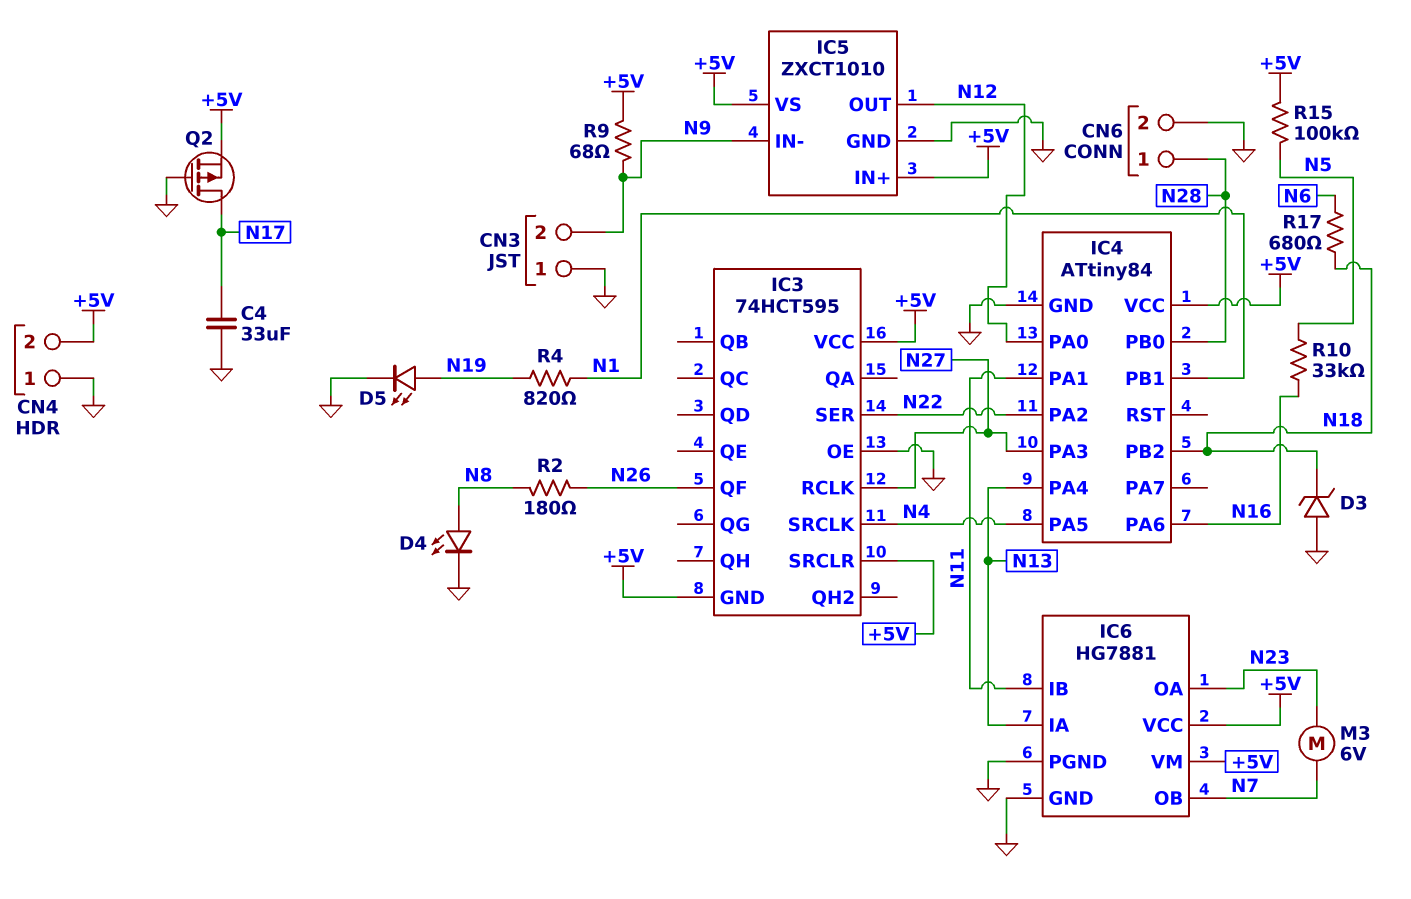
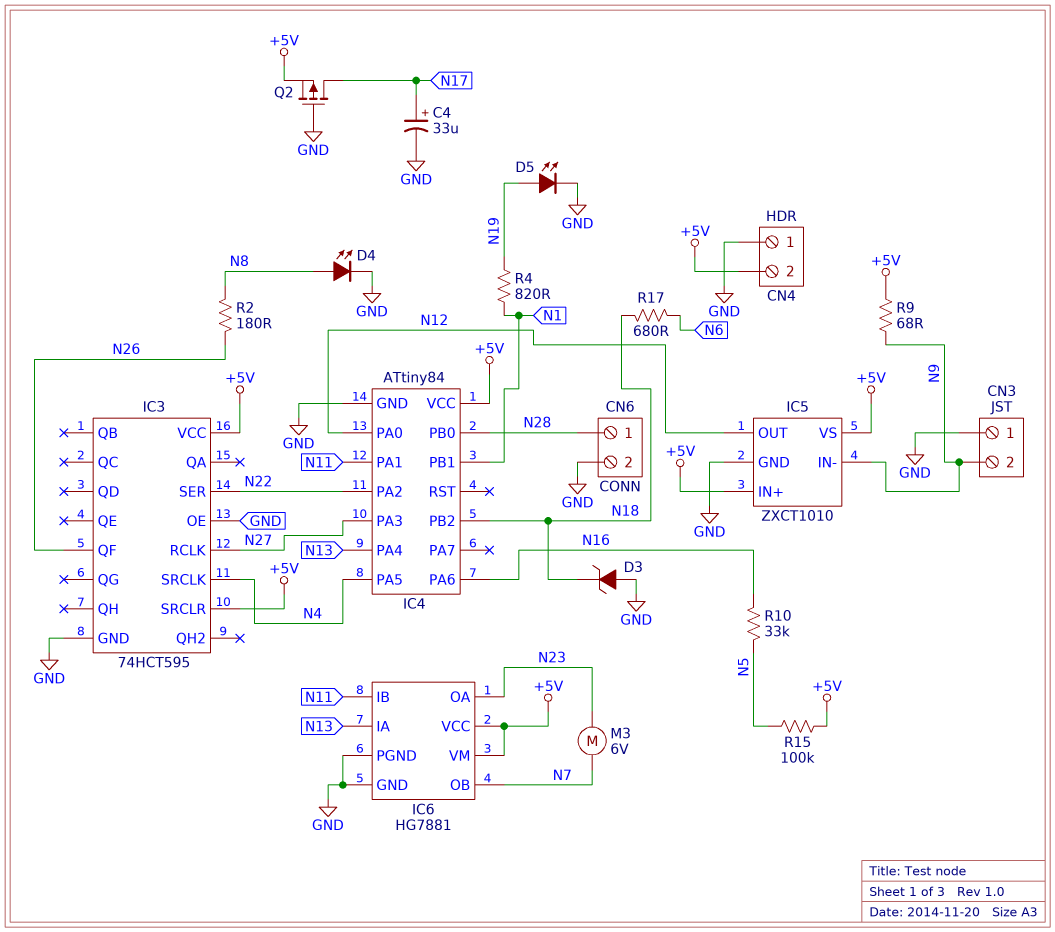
C4: 33uF (GND, N17) -> 33uF (plus N17, minus GND)
IC3 pin GND: +5V -> GND

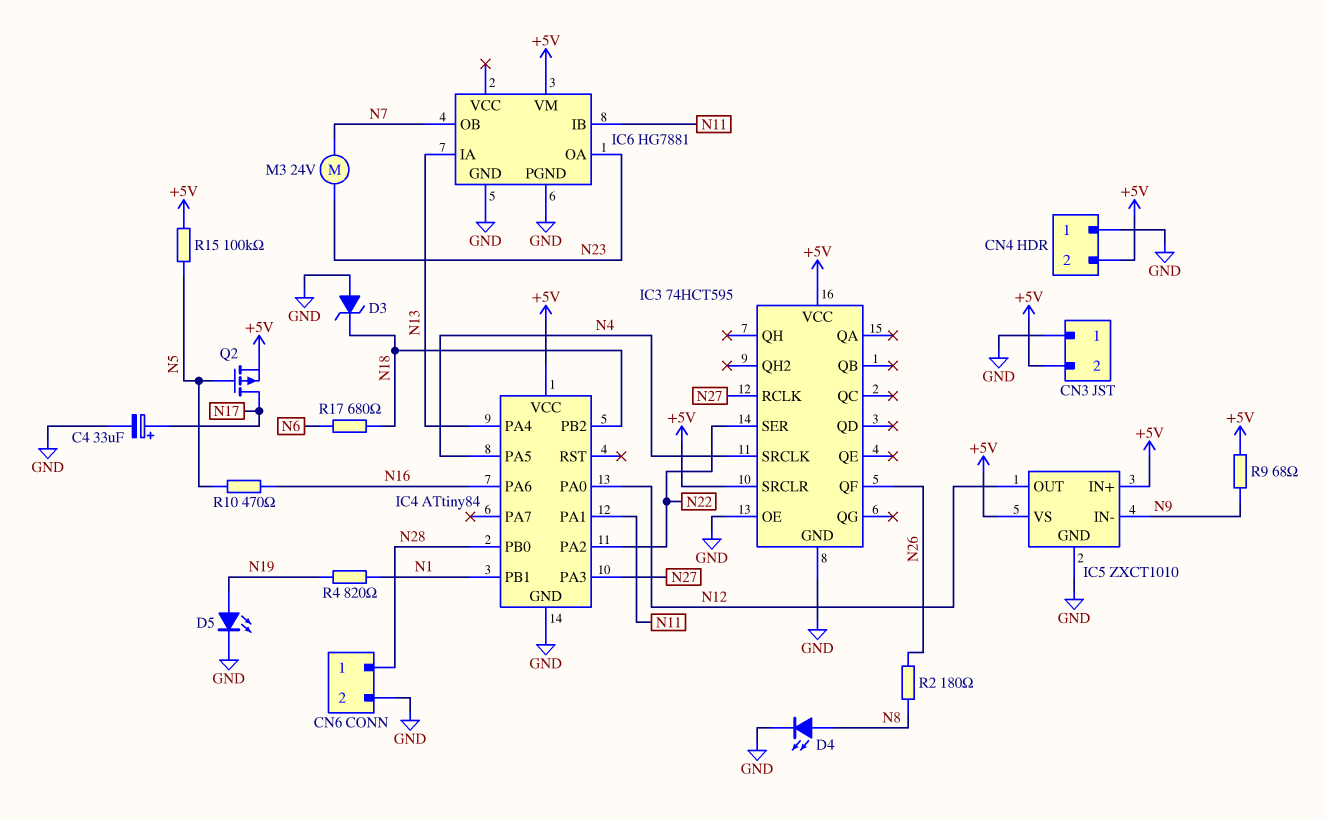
CN3 pin 2: N9 -> +5V
IC6 pin VCC: +5V -> none
M3: motor 6V (N7, N23) -> motor 24V (N7, N23)
Q2: PMOS (G GND, D N17, S +5V) -> PMOS (G N5, D N17, S +5V)
R10: 33k (N5, N16) -> 470 (N5, N16)

